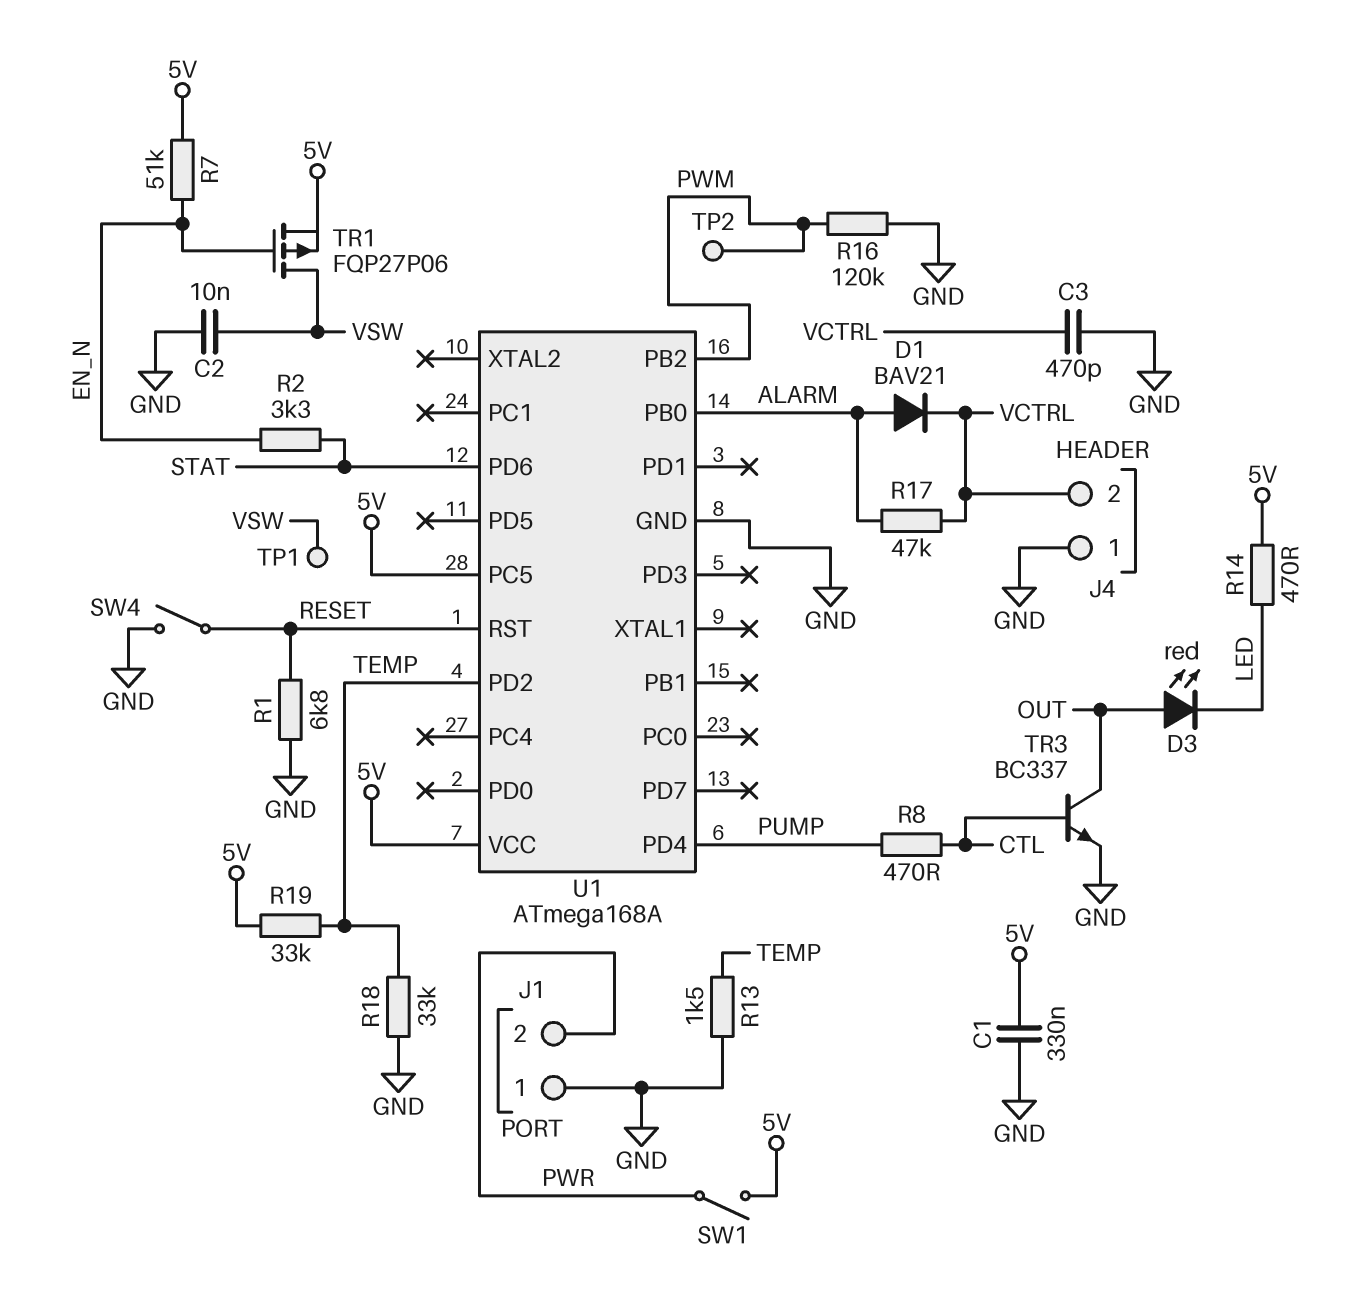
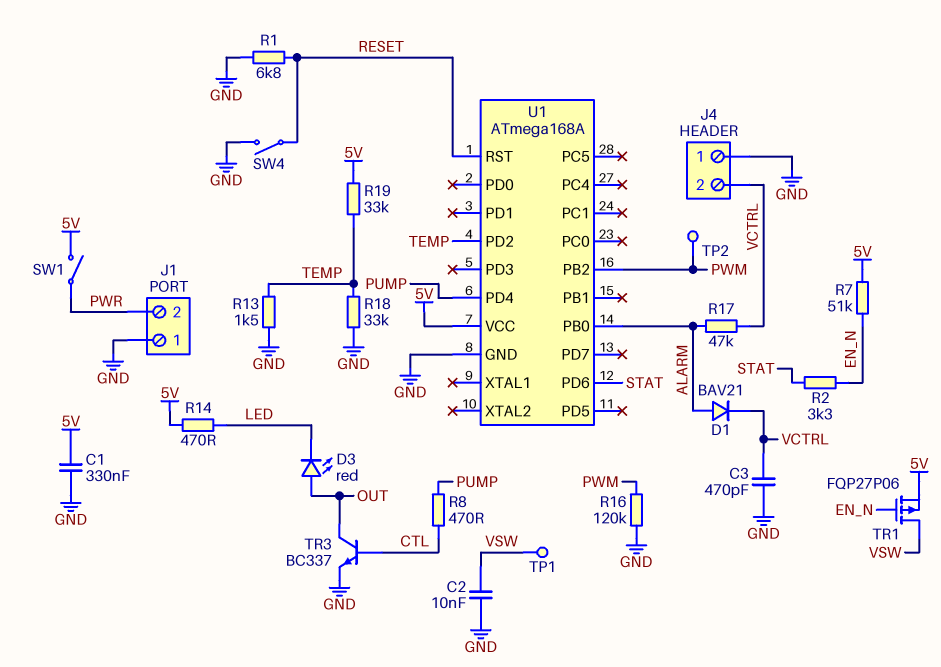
U1 pin PC5: 5V -> none

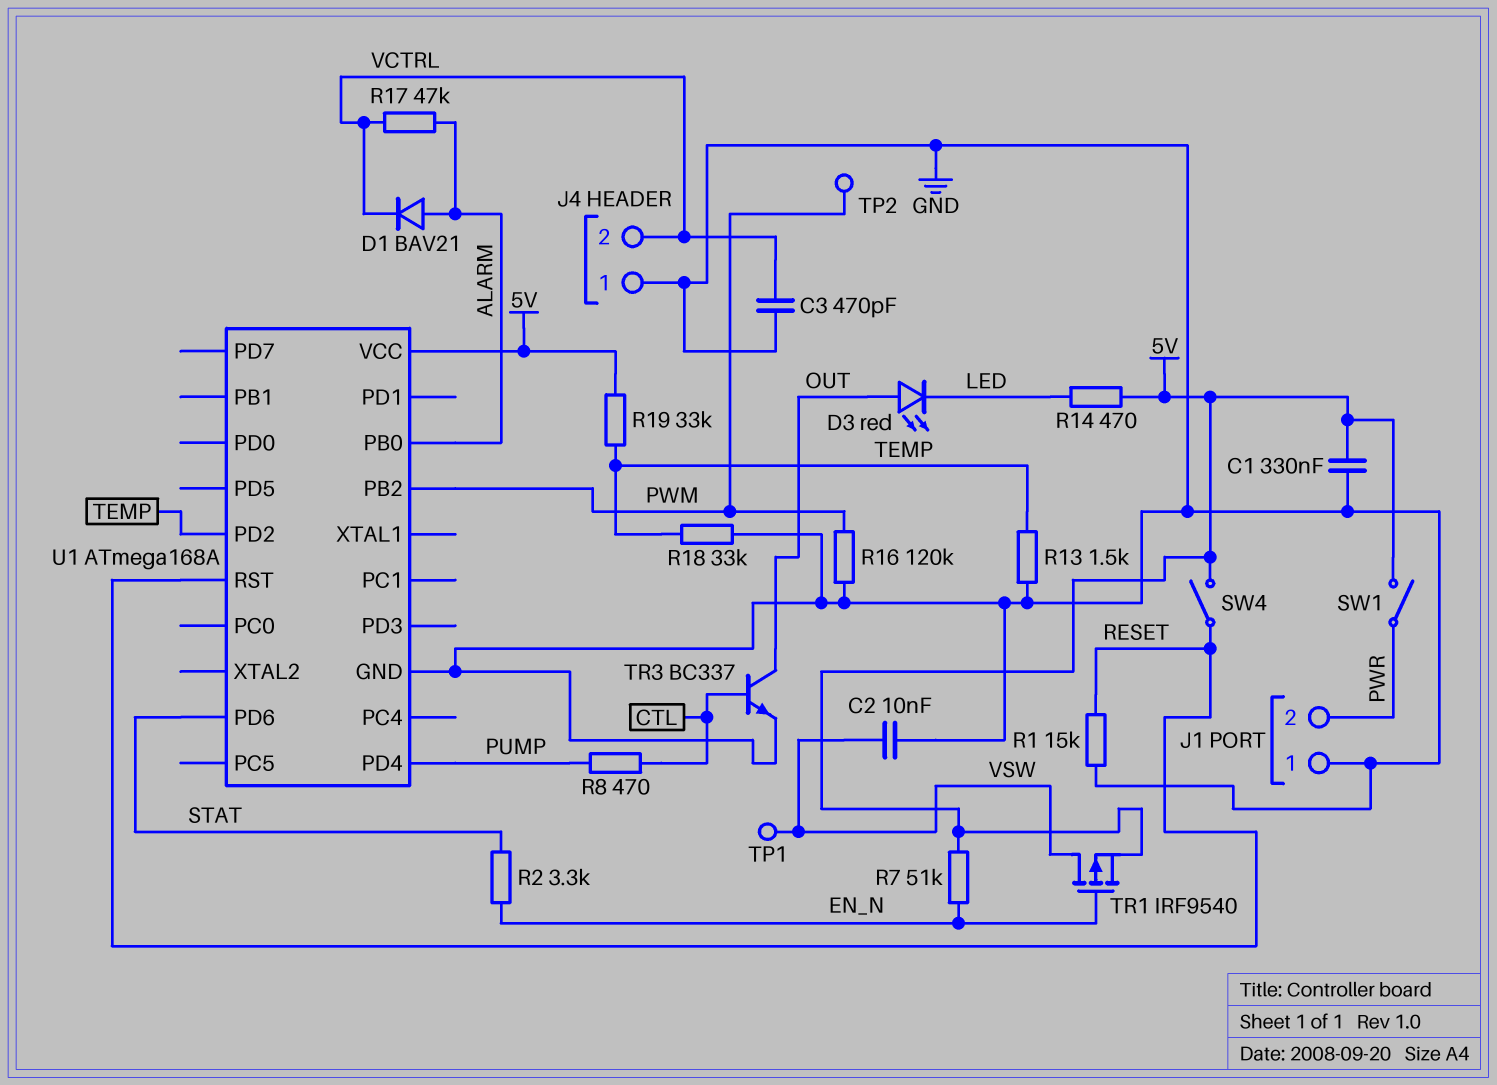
R1: 6.8k (GND, RESET) -> 15k (GND, RESET)
SW4: switch (GND, RESET) -> switch (5V, RESET)
TR1: PMOS FQP27P06 (G EN_N, D VSW, S 5V) -> PMOS IRF9540 (G EN_N, D VSW, S 5V)

